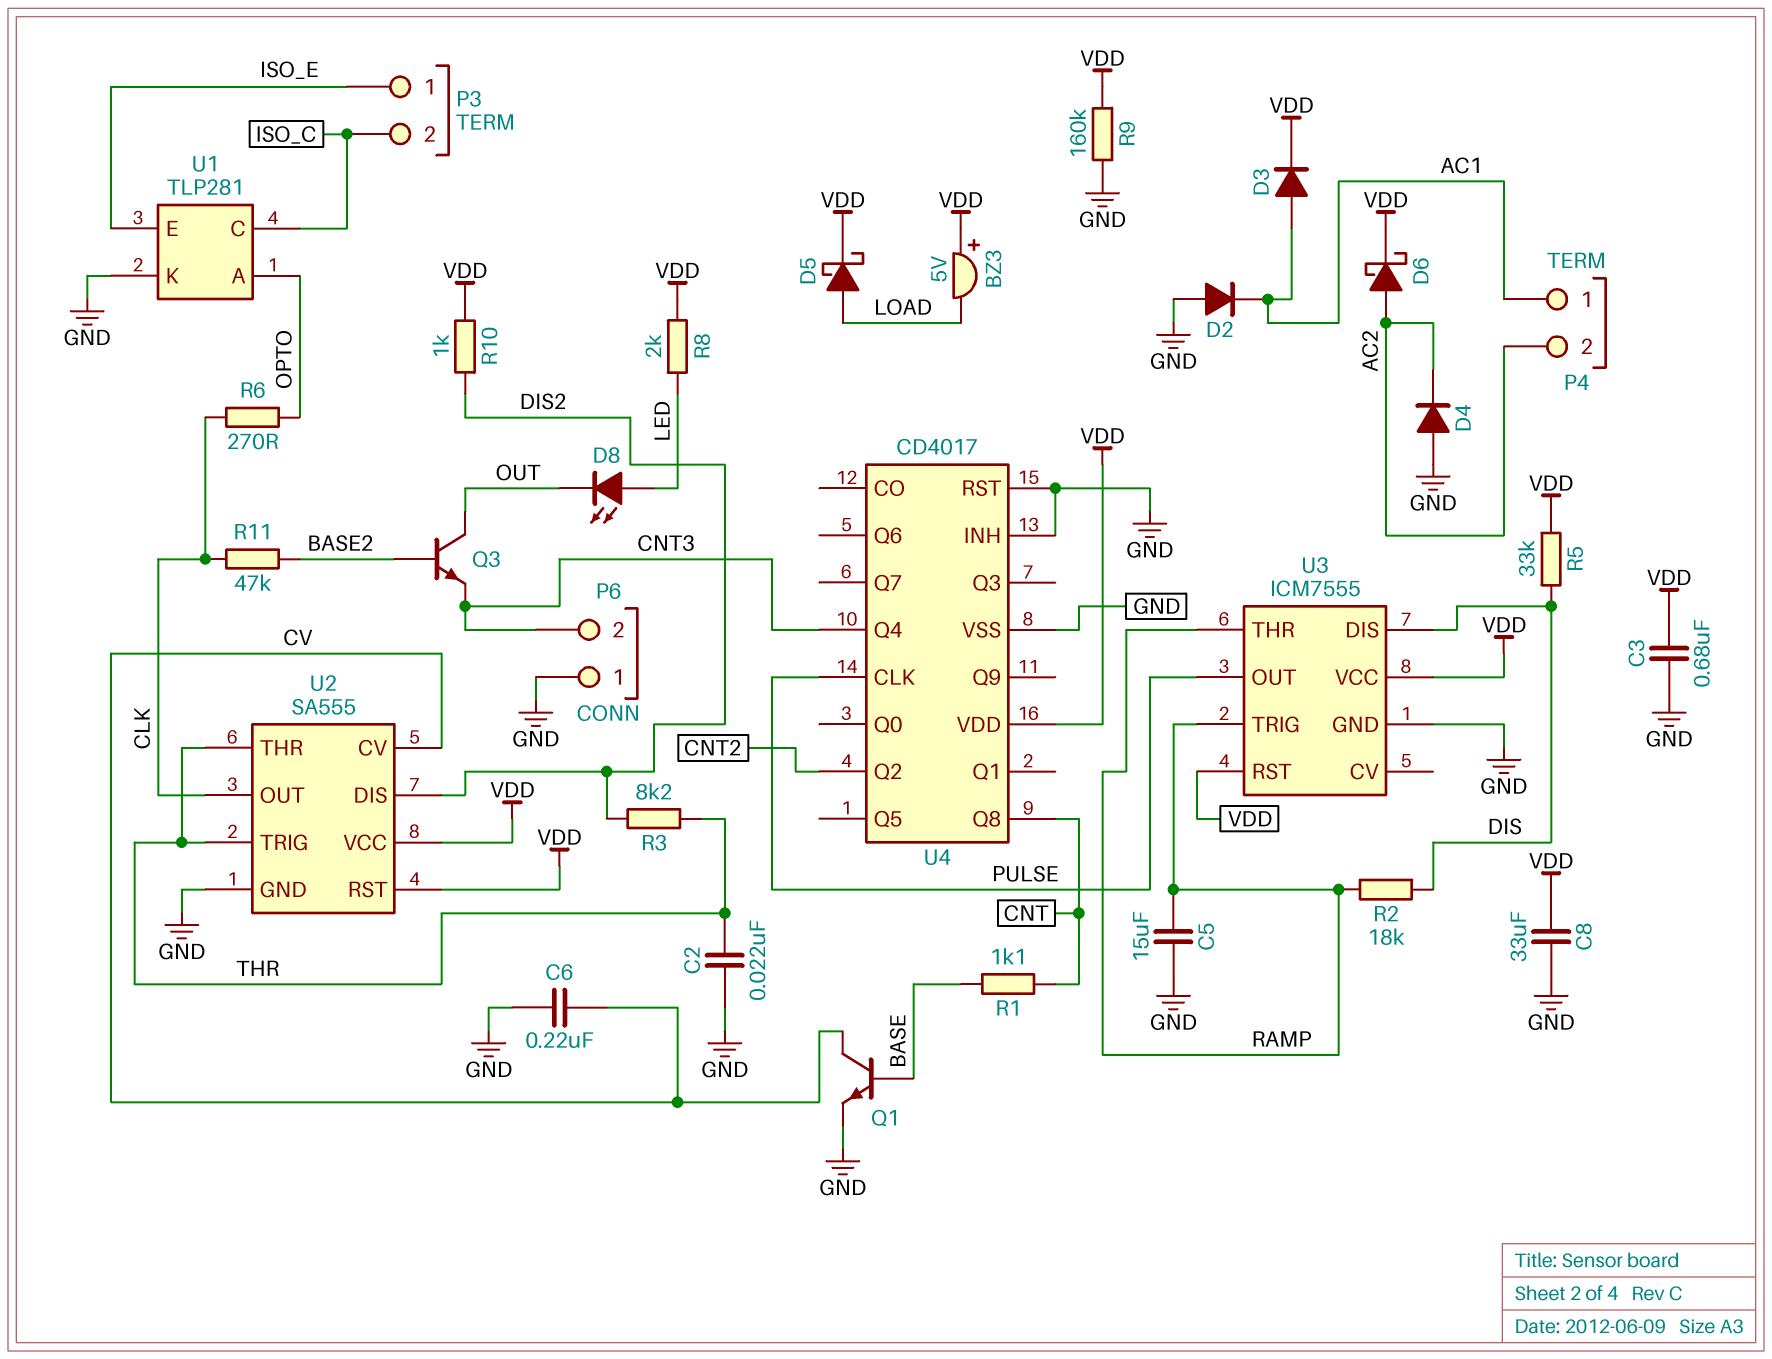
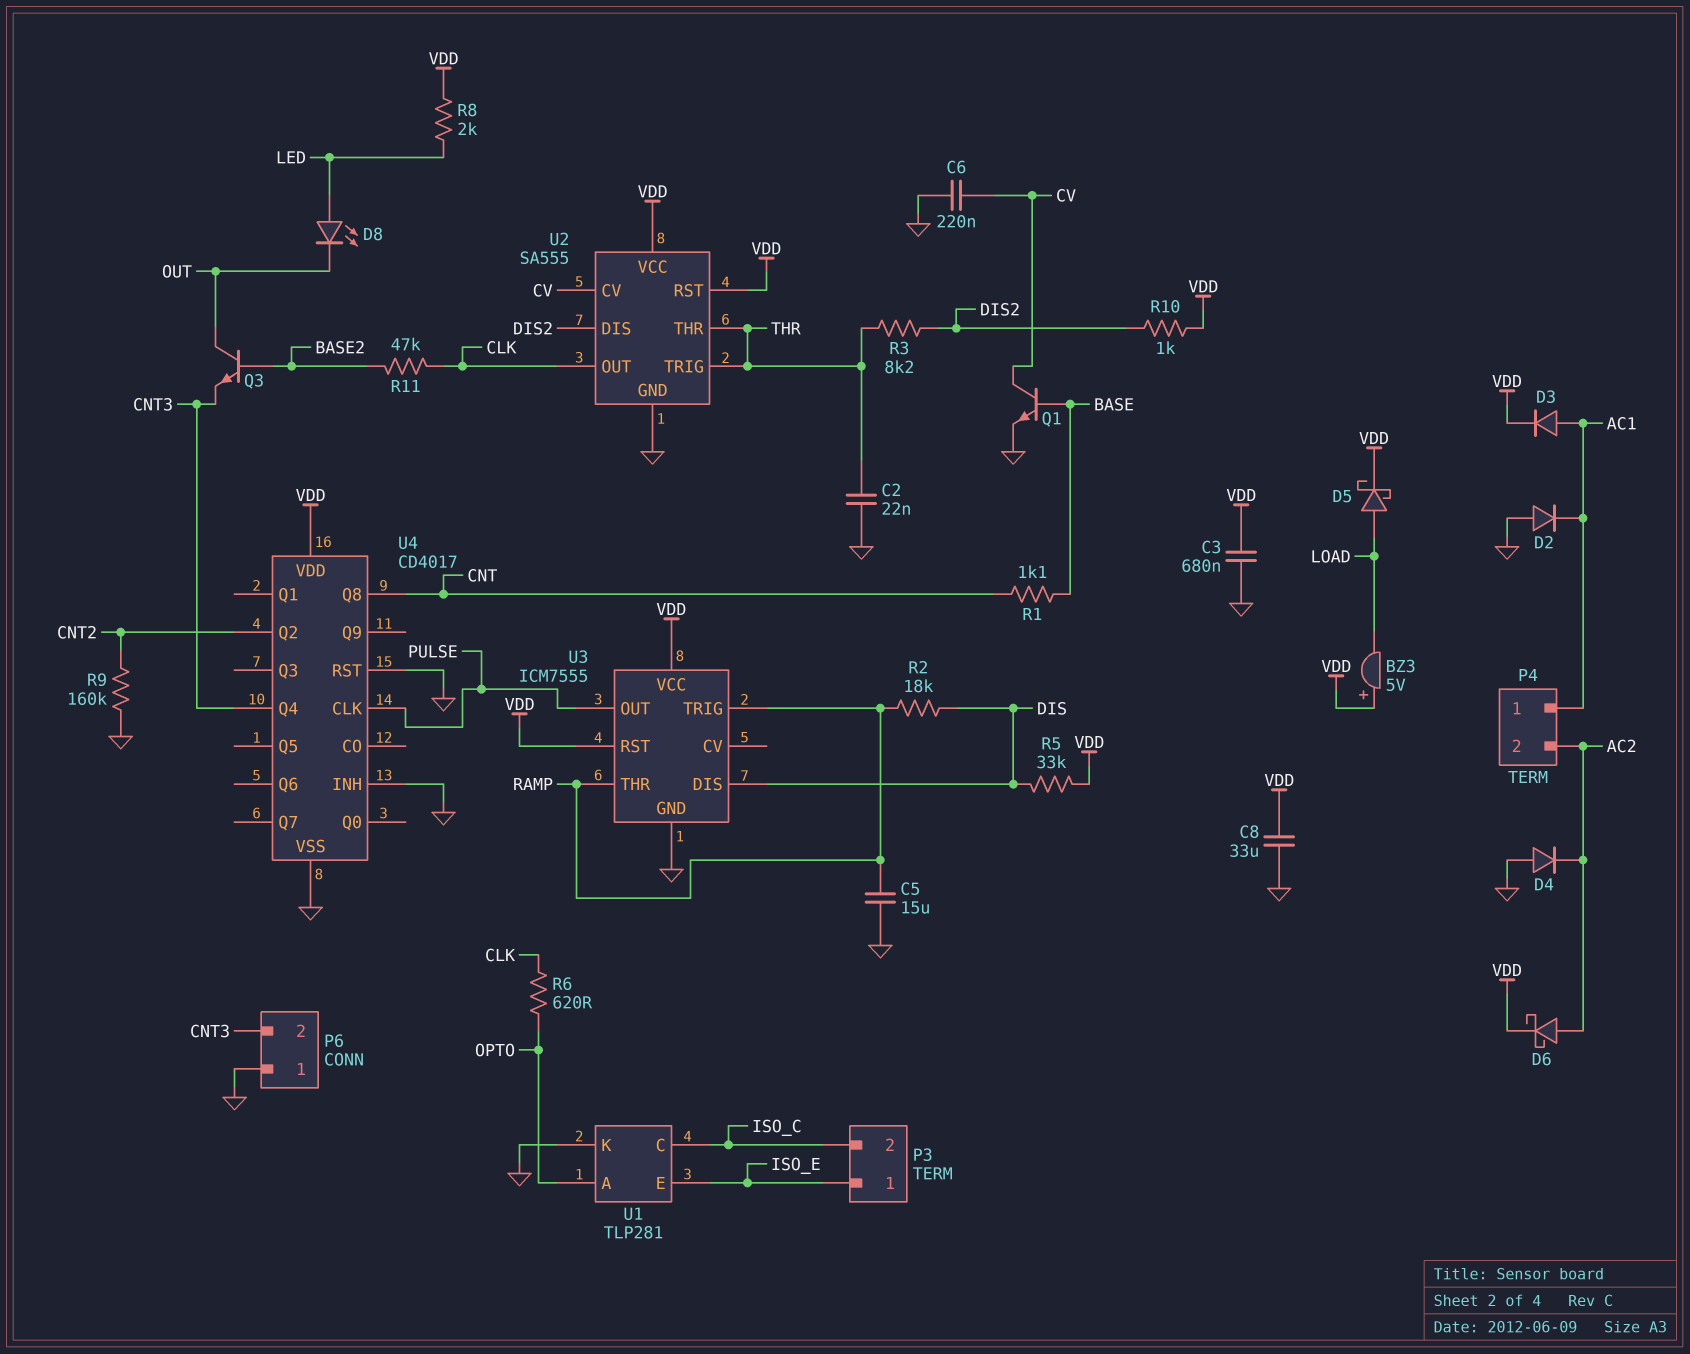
R6: 270 (CLK, OPTO) -> 620 (CLK, OPTO)
R9: 160k (GND, VDD) -> 160k (CNT2, GND)

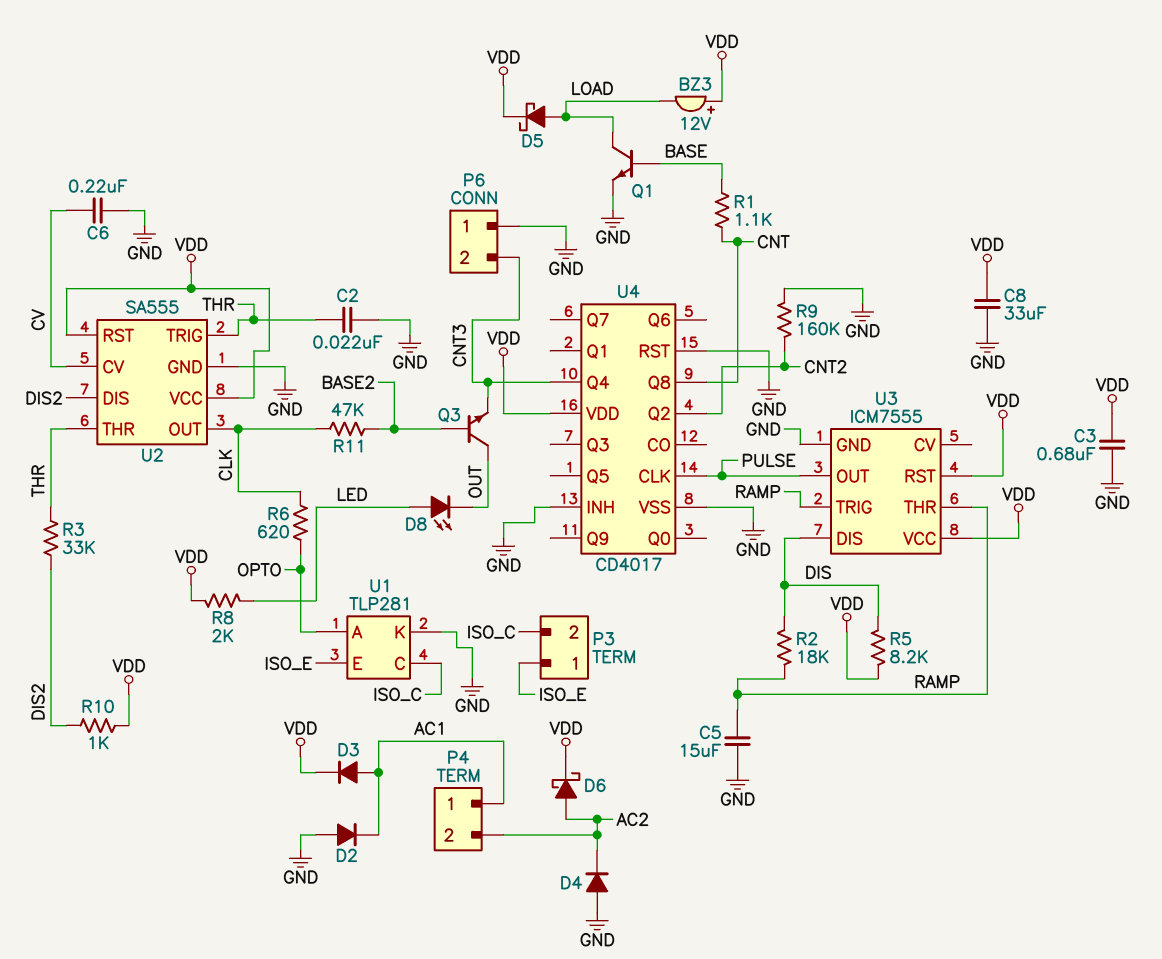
BZ3: buzzer 5V (plus VDD, minus LOAD) -> buzzer 12V (plus VDD, minus LOAD)
Q1: NPN (B BASE, C CV, E GND) -> NPN (B BASE, C LOAD, E GND)
R3: 8.2k (DIS2, THR) -> 33k (DIS2, THR)
R5: 33k (DIS, VDD) -> 8.2k (DIS, VDD)

